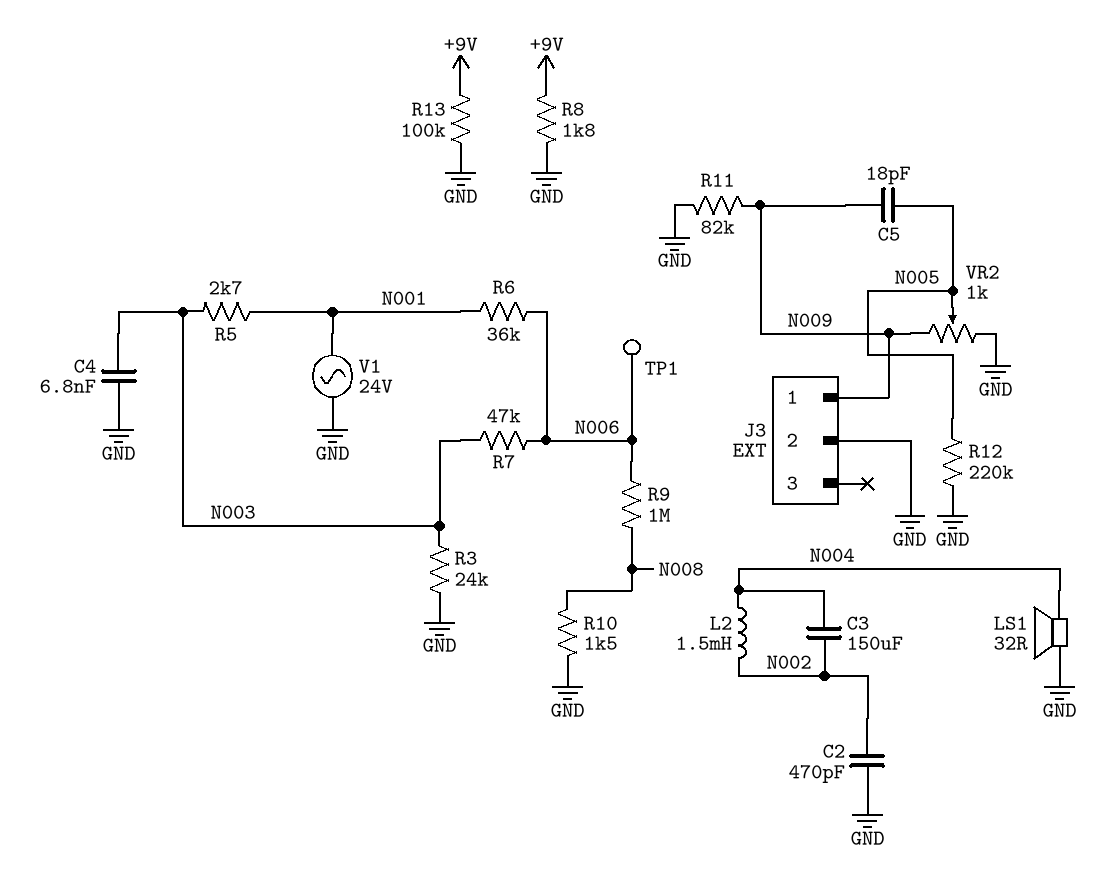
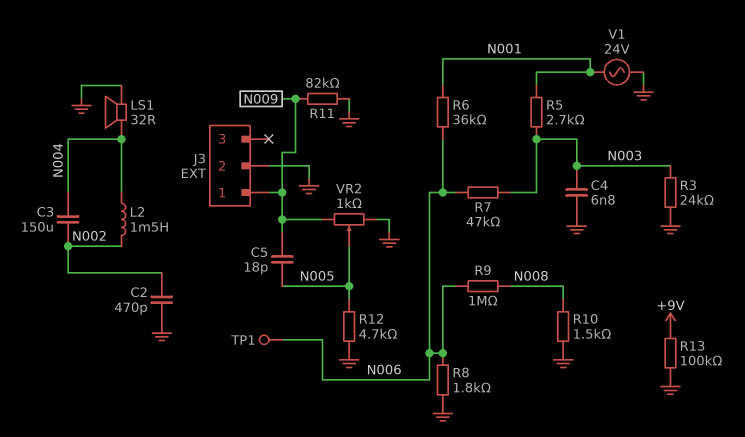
R8: 1.8k (+9V, GND) -> 1.8k (GND, N006)
R12: 220k (GND, N005) -> 4.7k (GND, N005)

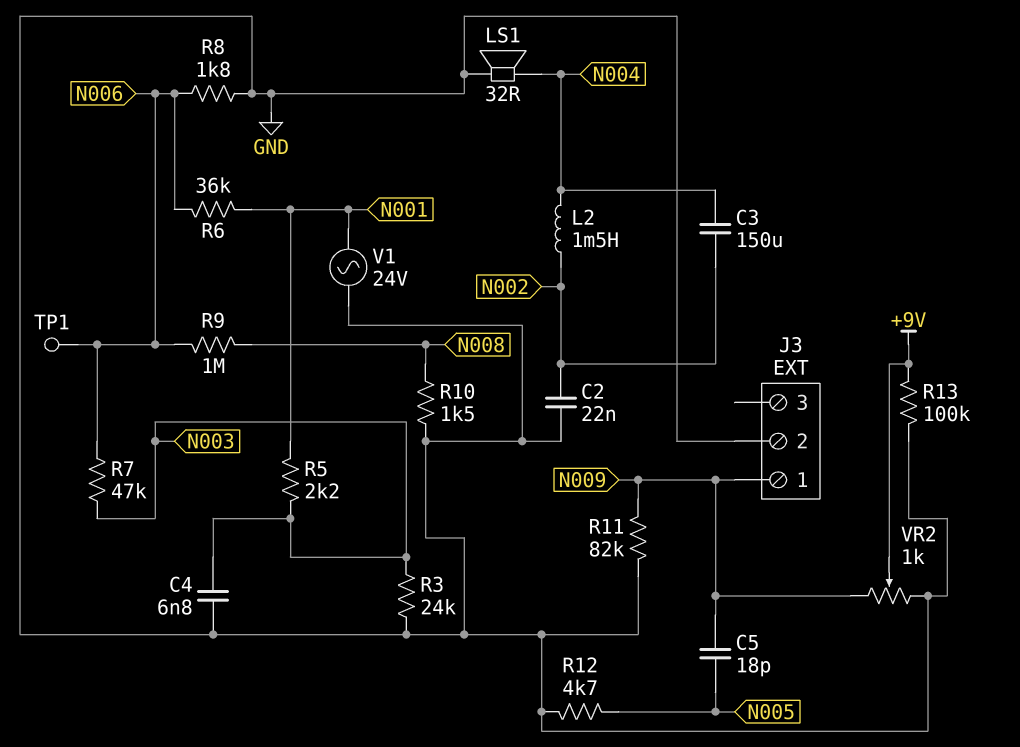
C2: 470pF (GND, N002) -> 22nF (GND, N002)
R5: 2.7k (N001, N003) -> 2.2k (N001, N003)
VR2: 1k (GND, N009, wiper N005) -> 1k (GND, N009, wiper +9V)

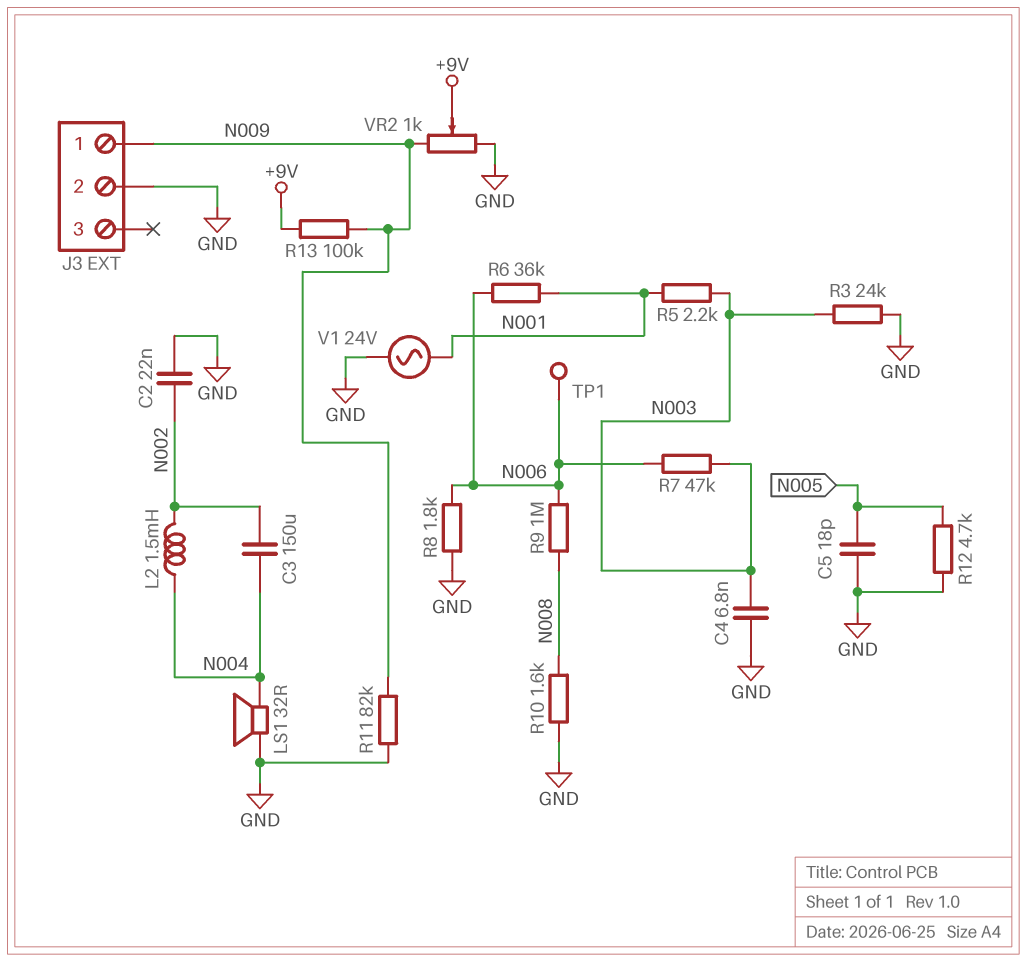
C5: 18pF (N005, N009) -> 18pF (GND, N005)
R10: 1.5k (GND, N008) -> 1.6k (GND, N008)
R13: 100k (+9V, GND) -> 100k (+9V, N009)

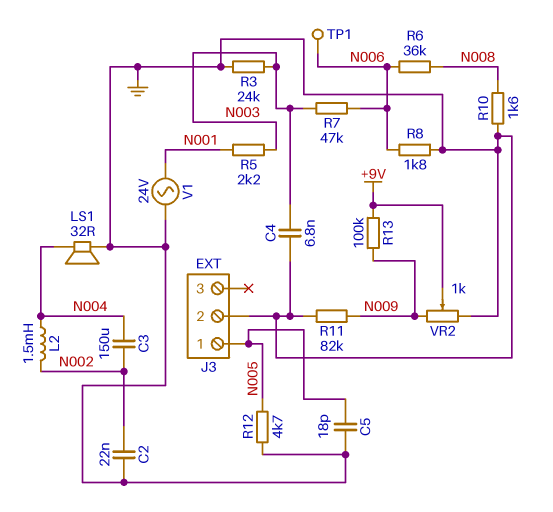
J3 pin 1: N009 -> N005
R6: 36k (N001, N006) -> 36k (N006, N008)
R9: 1M (N006, N008) -> none

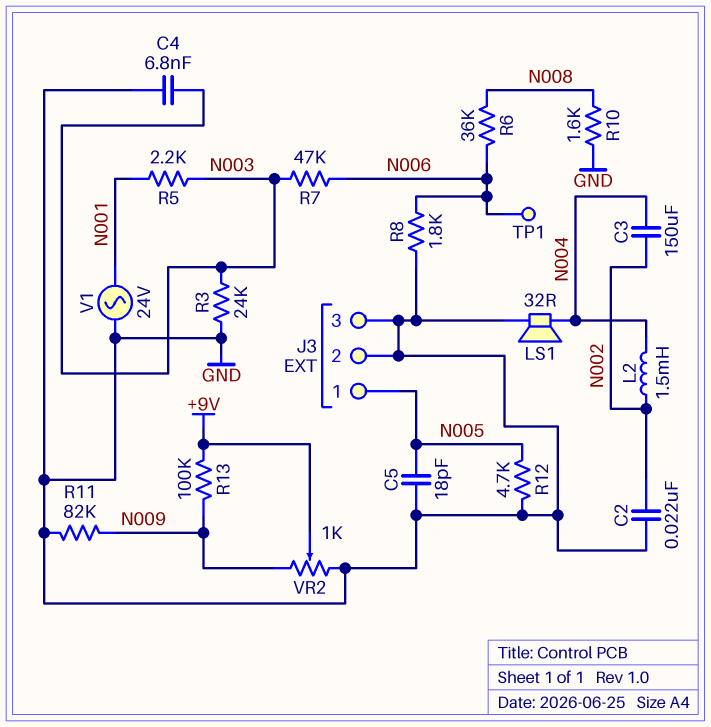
J3 pin 3: none -> GND

